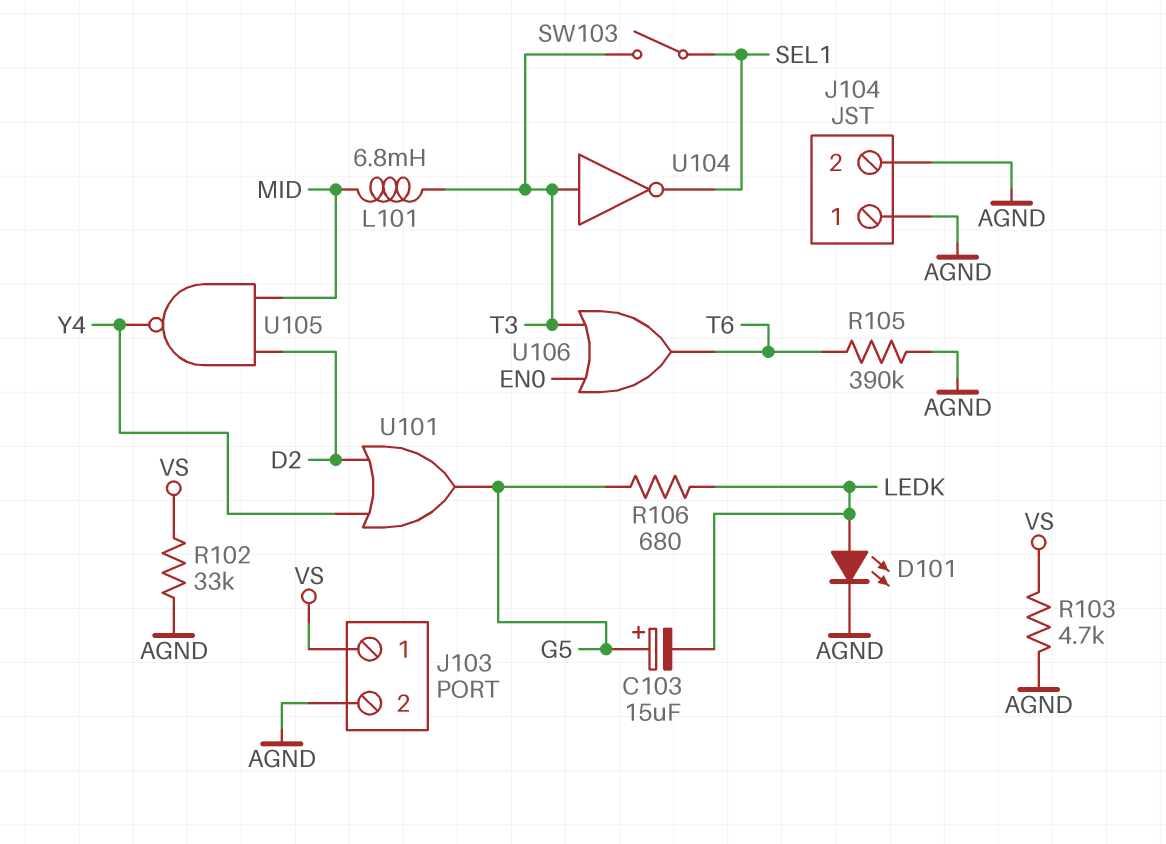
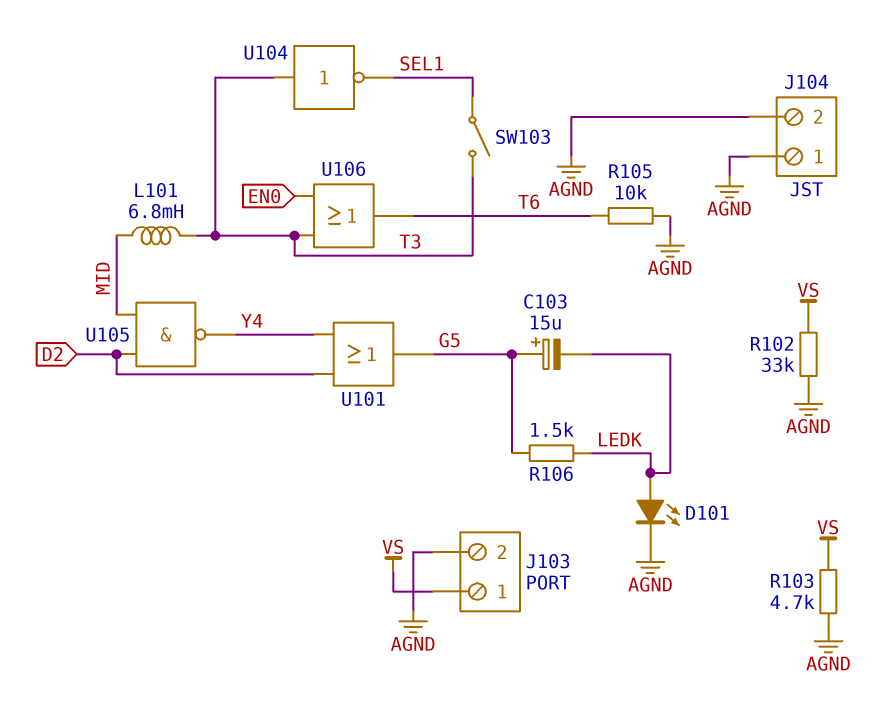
R105: 390k (AGND, T6) -> 10k (AGND, T6)
R106: 680 (G5, LEDK) -> 1.5k (G5, LEDK)

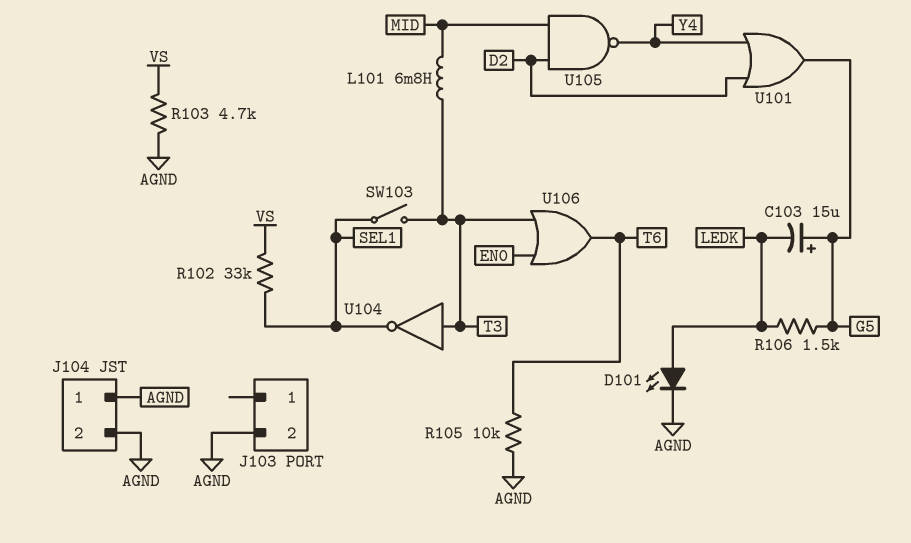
J103 pin 1: VS -> none
R102: 33k (AGND, VS) -> 33k (SEL1, VS)

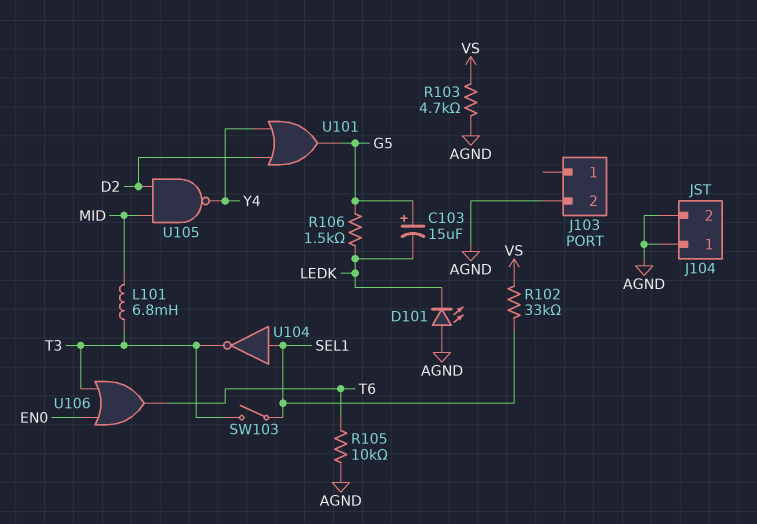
D101: LED (A LEDK, K AGND) -> LED (A AGND, K LEDK)
U104: NOT (in T3, out SEL1) -> NOT (in SEL1, out T3)

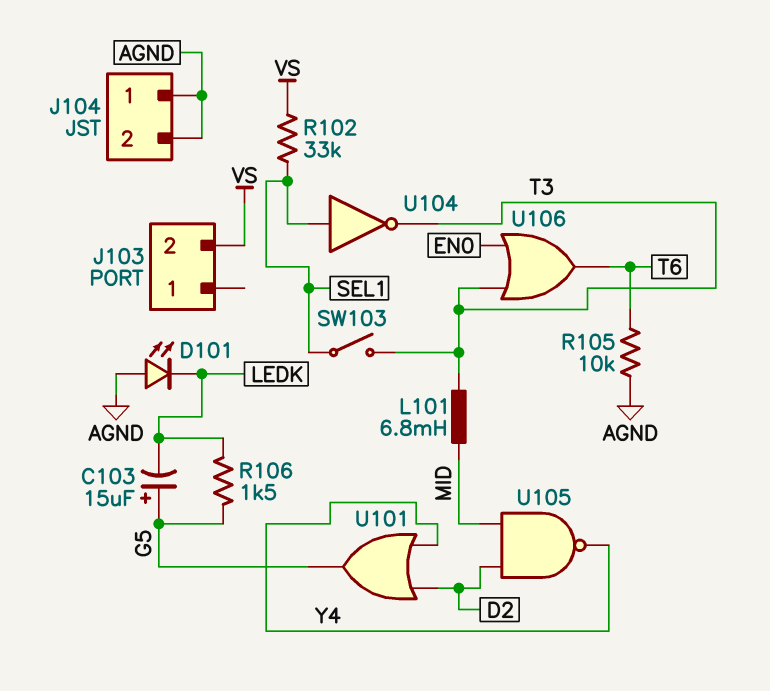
J103 pin 2: AGND -> VS
R103: 4.7k (AGND, VS) -> none

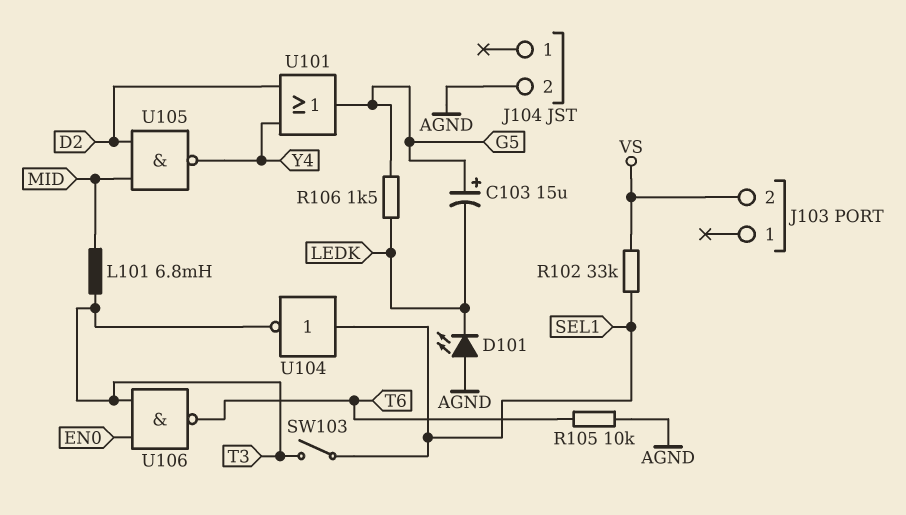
J104 pin 1: AGND -> none
U106: OR (in EN0, in T3, out T6) -> NAND (in EN0, in T3, out T6)

